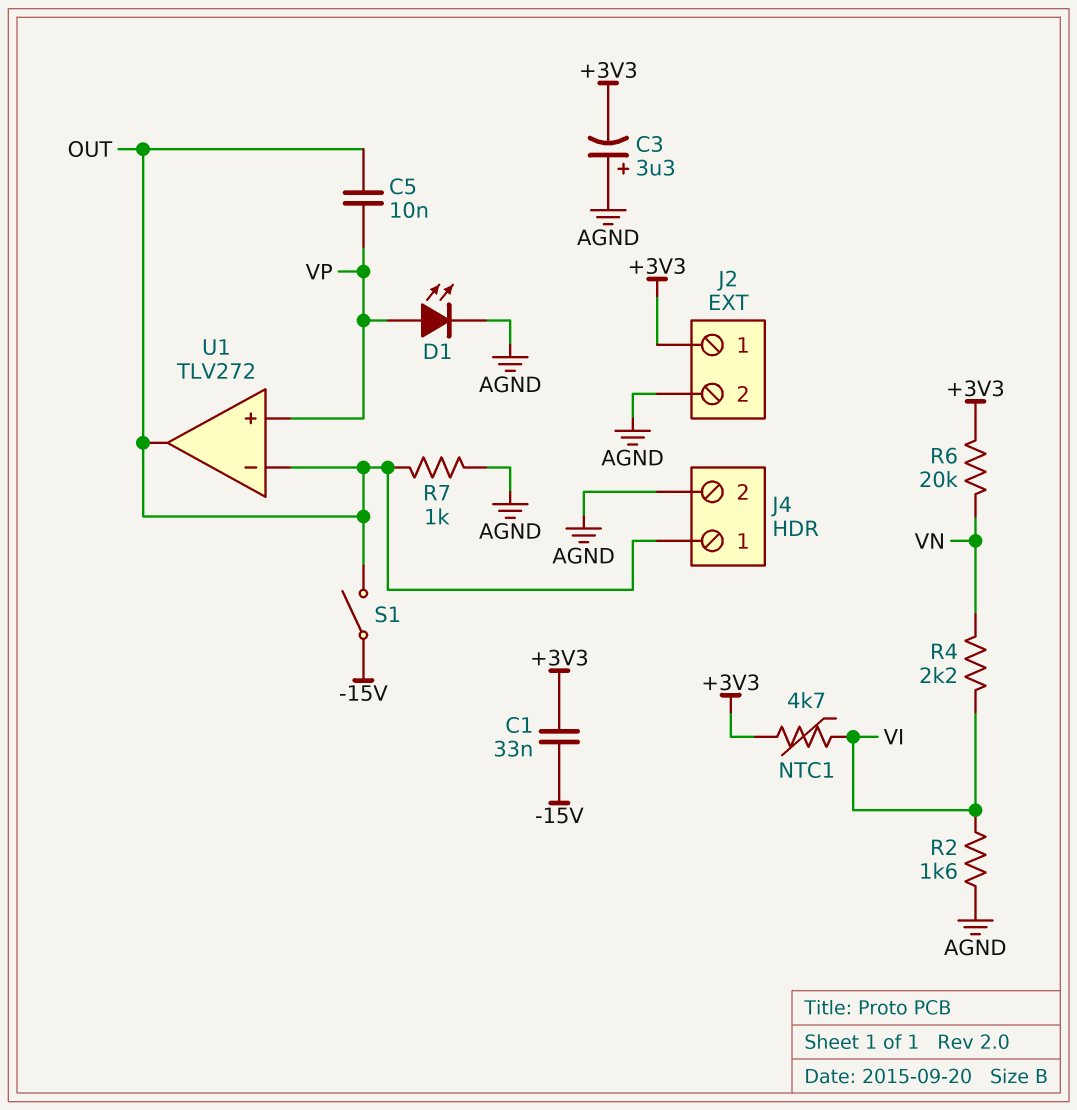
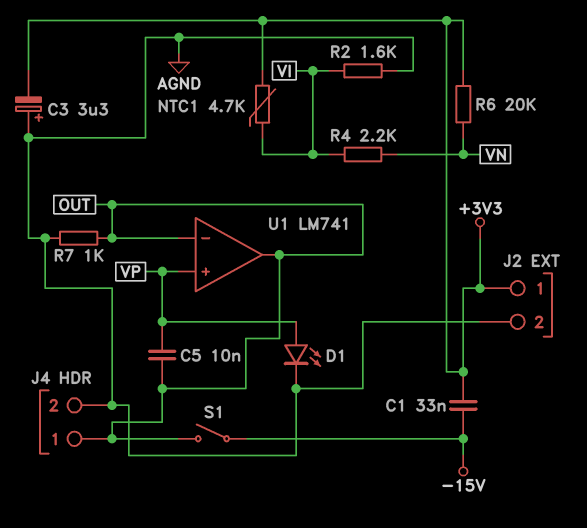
U1: TLV272 -> LM741

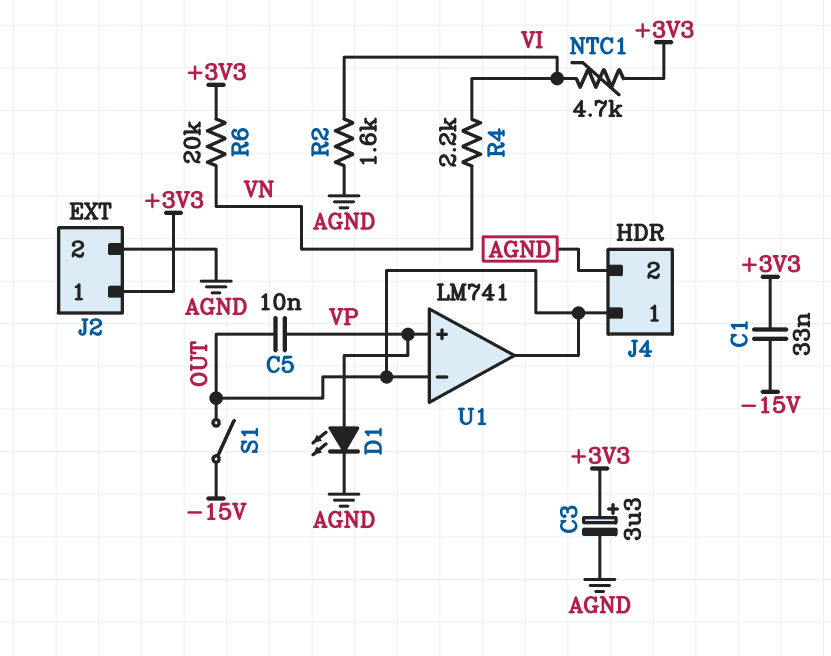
C3: 3.3uF (plus AGND, minus +3V3) -> 3.3uF (plus +3V3, minus AGND)
R7: 1k (AGND, OUT) -> none

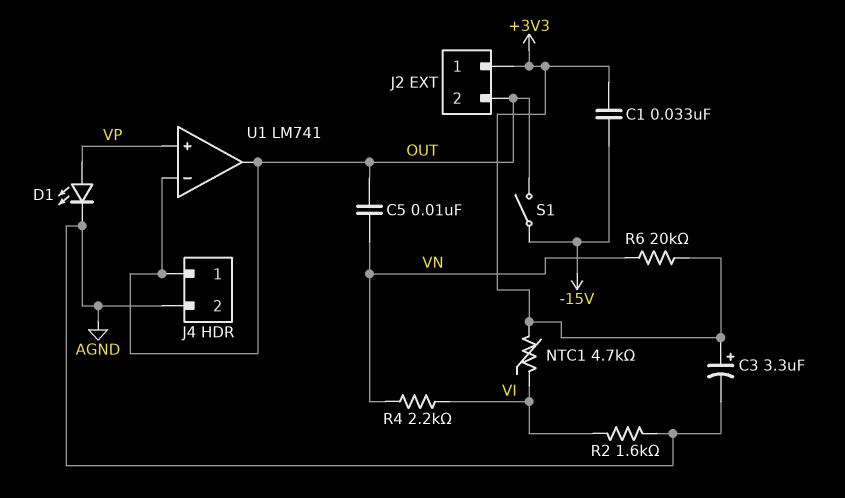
C5: 10nF (OUT, VP) -> 10nF (OUT, VN)
J2 pin 2: AGND -> OUT

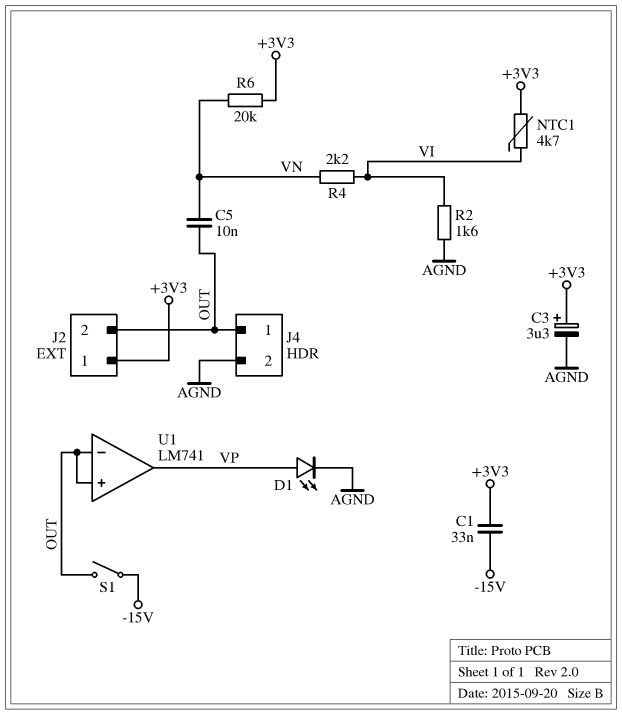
U1 pin in+: VP -> OUT
U1 pin out: OUT -> VP

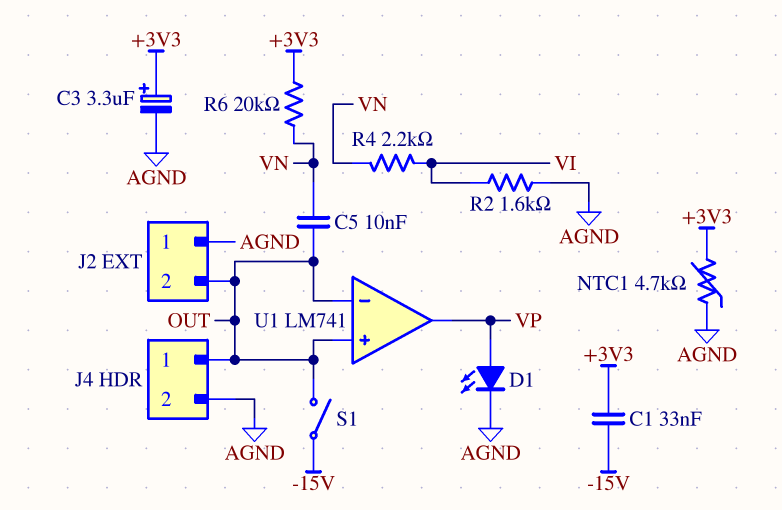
J2 pin 1: +3V3 -> AGND
NTC1: 4.7k (+3V3, VI) -> 4.7k (+3V3, AGND)

